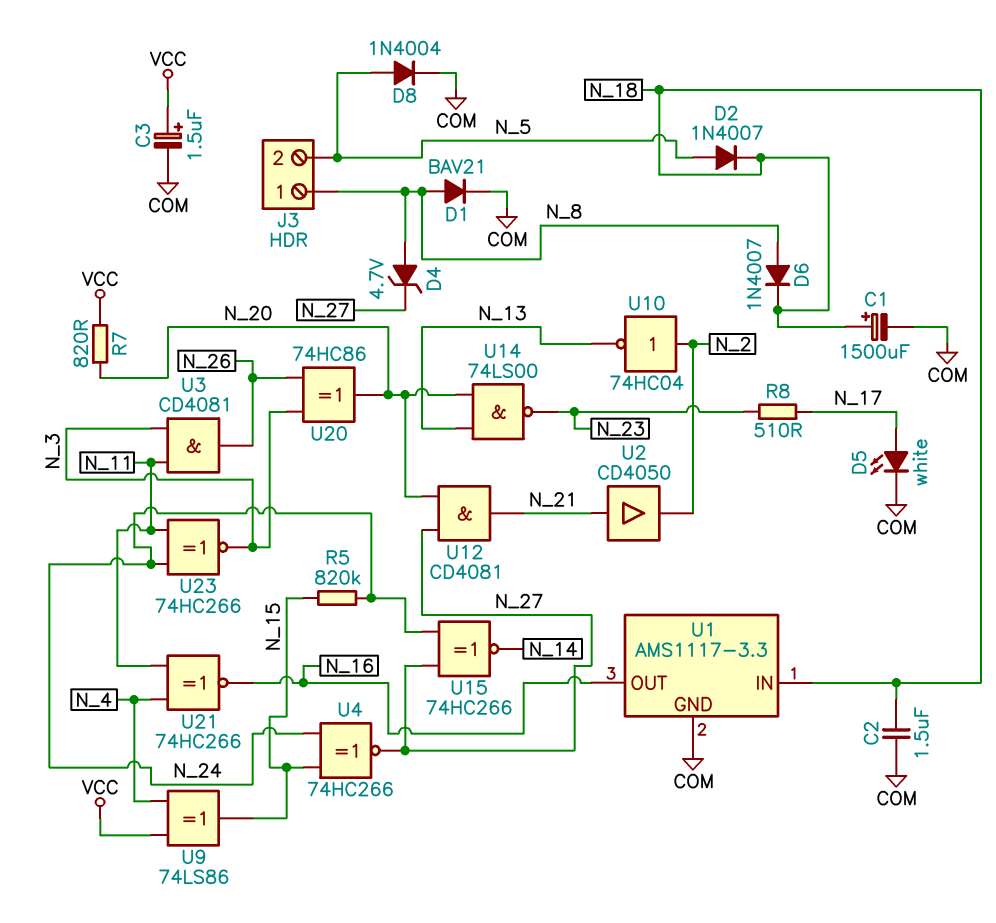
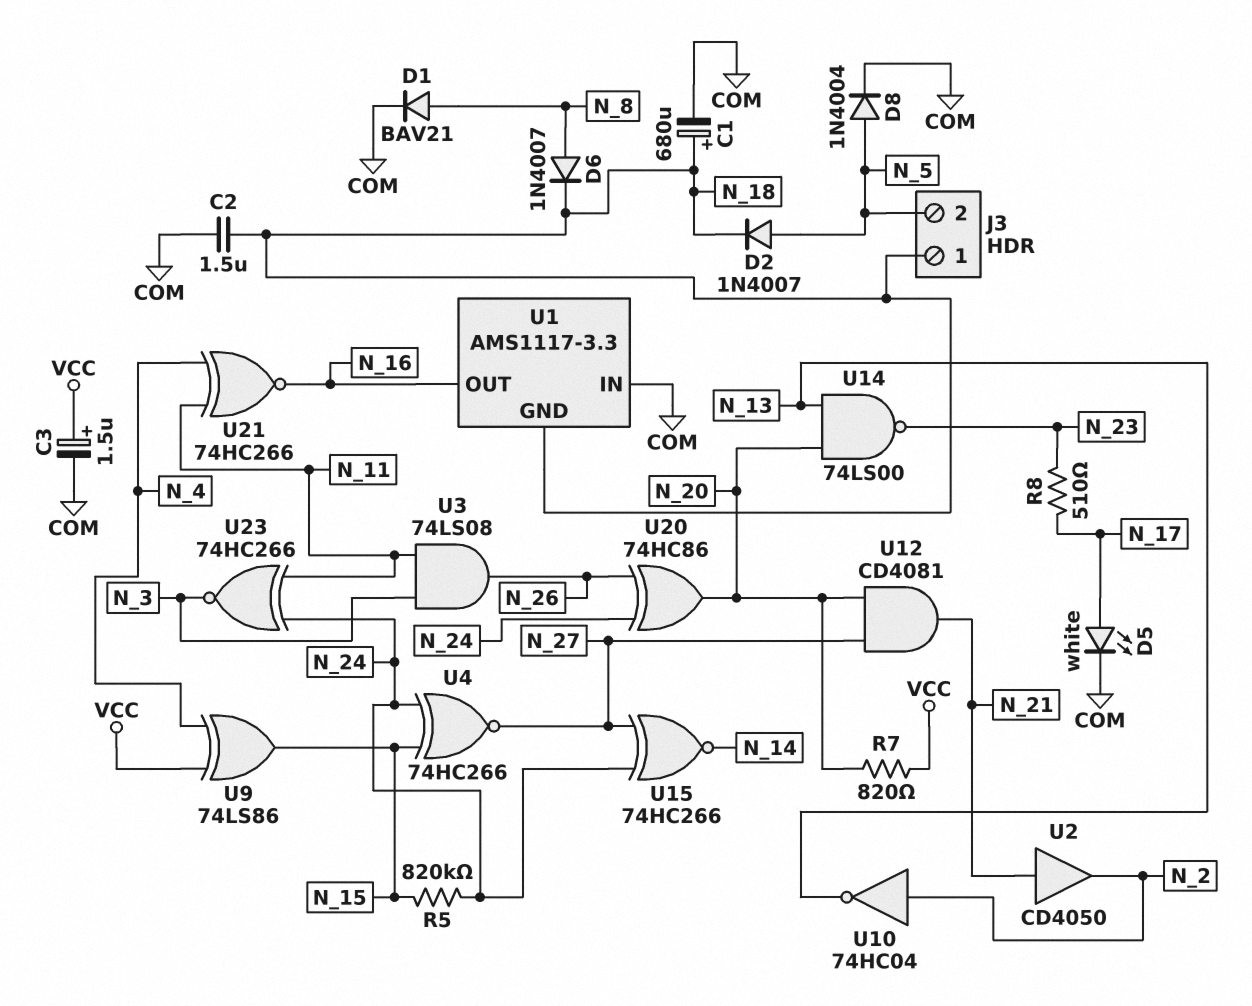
C1: 1500uF (plus N_18, minus COM) -> 680uF (plus N_18, minus COM)
D4: zener 4.7V (A N_8, K N_27) -> none
J3 pin 1: N_8 -> N_18
U1 pin GND: COM -> N_18
U1 pin IN: N_18 -> COM
U3: AND CD4081 (in N_3, in N_11, out N_26) -> AND 74LS08 (in N_3, in N_11, out N_26)
U20: XOR 74HC86 (in N_3, in N_26, out N_20) -> XOR 74HC86 (in N_24, in N_26, out N_20)

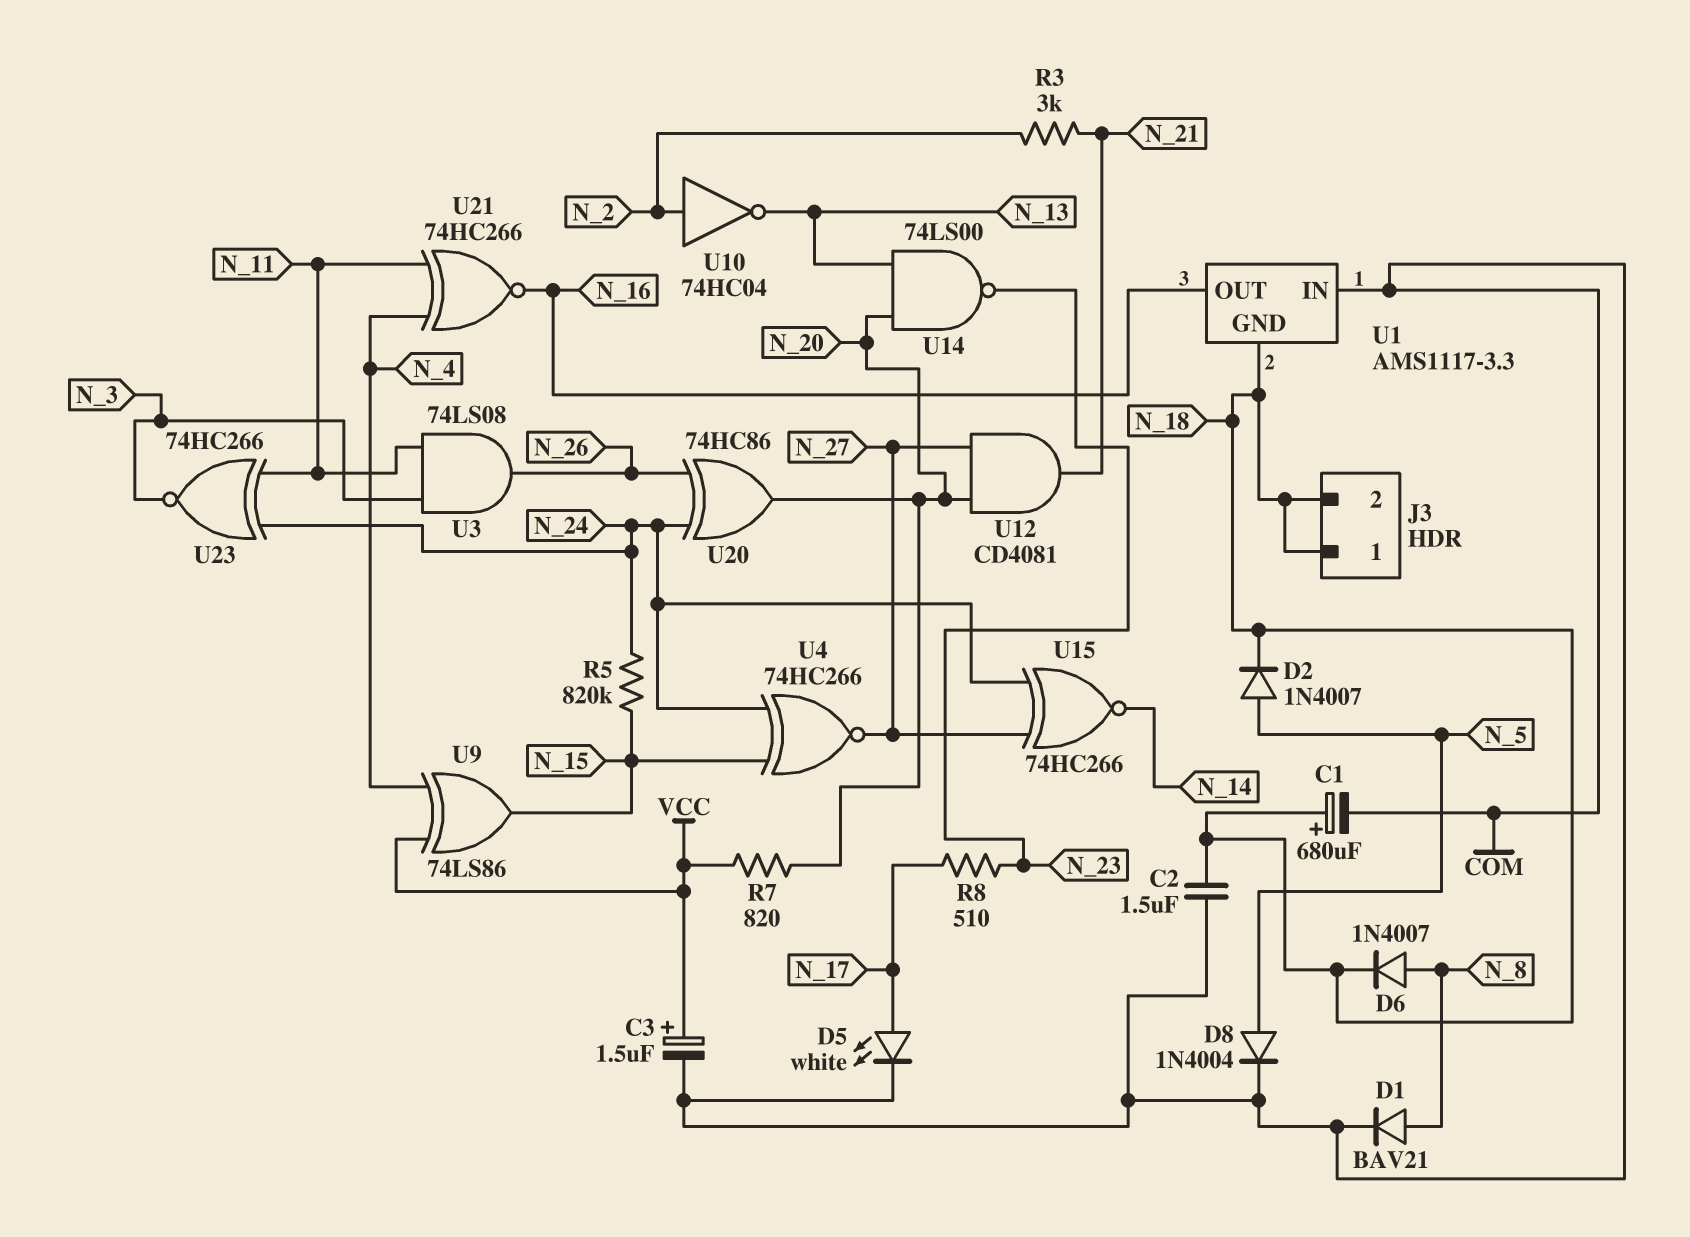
J3 pin 2: N_5 -> N_18
R3: none -> 3k (N_2, N_21)
U2: buffer CD4050 (in N_21, out N_2) -> none

